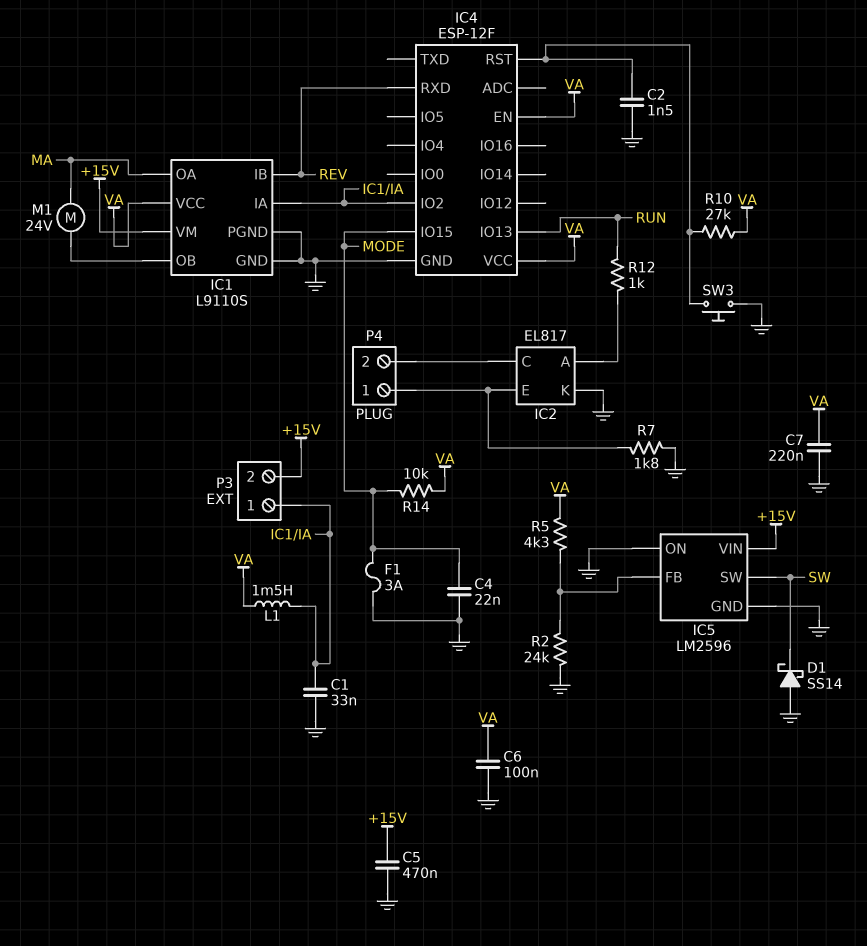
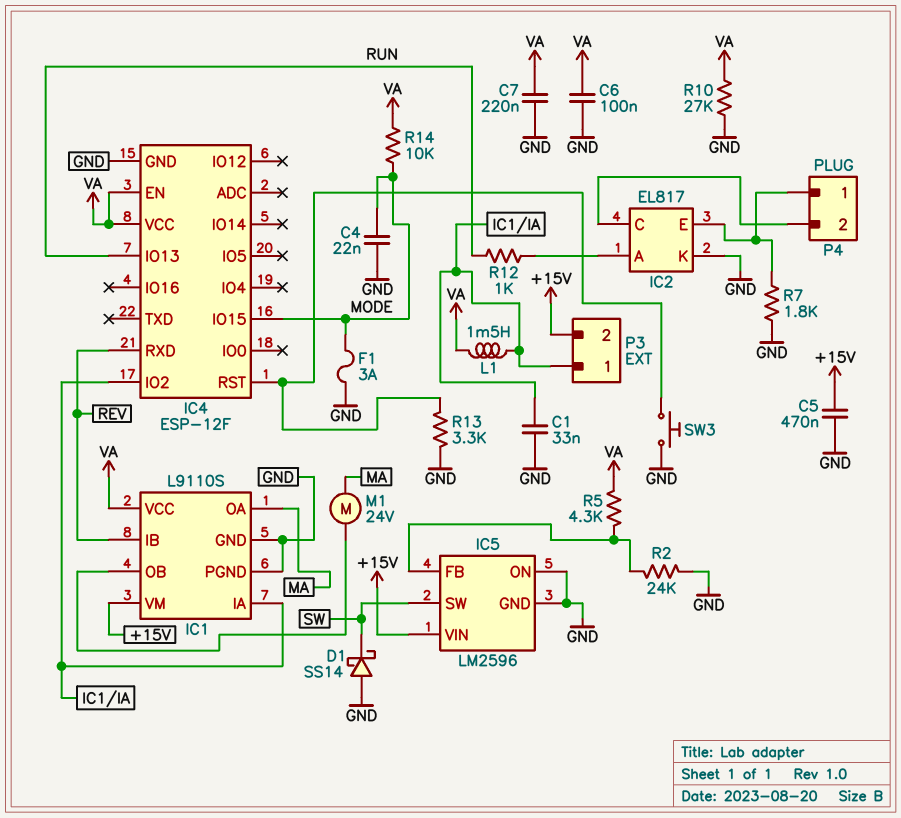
C2: 1.5nF (GND, IC4/RST) -> none
R10: 27k (IC4/RST, VA) -> 27k (GND, VA)
R13: none -> 3.3k (GND, IC4/RST)

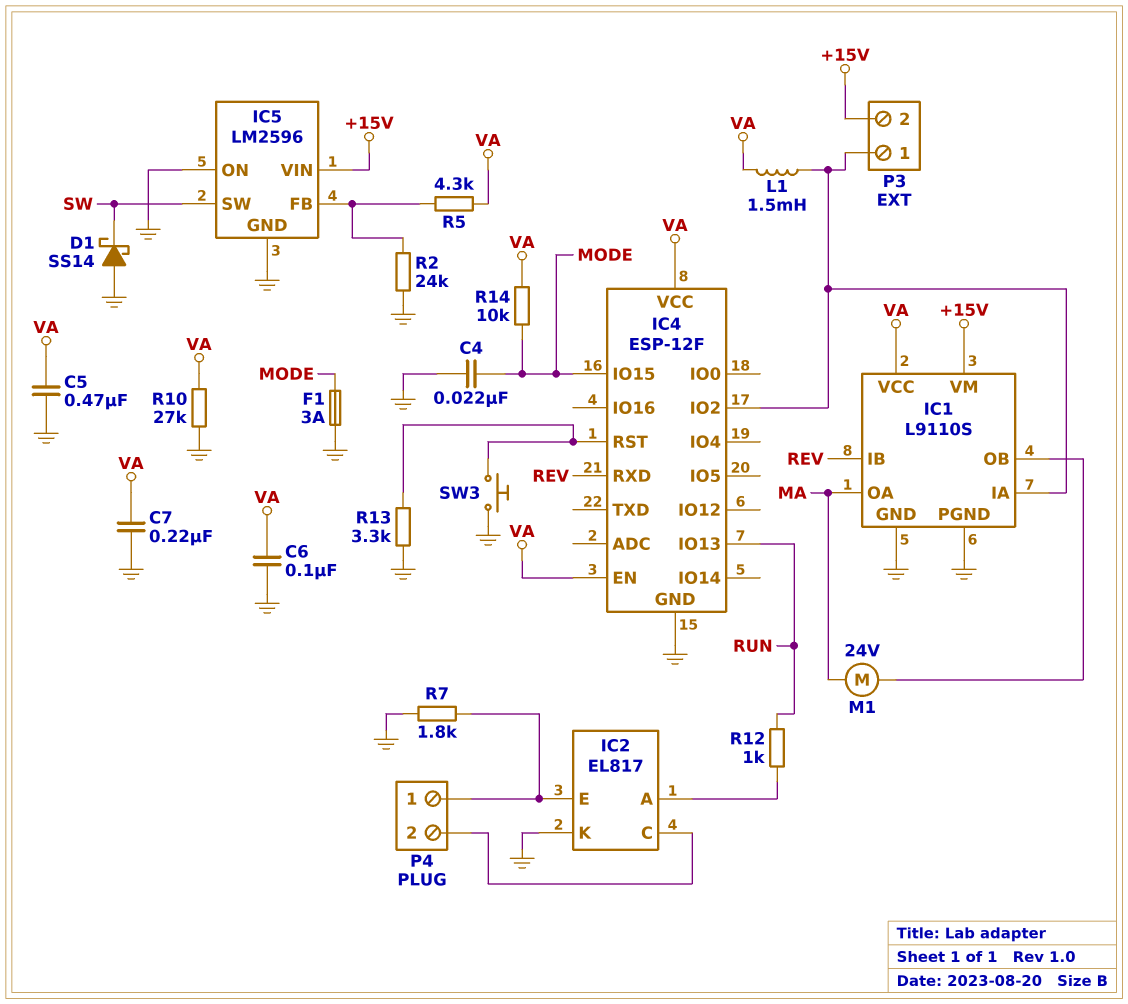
C1: 33nF (GND, IC1/IA) -> none
C5: 470nF (+15V, GND) -> 470nF (GND, VA)

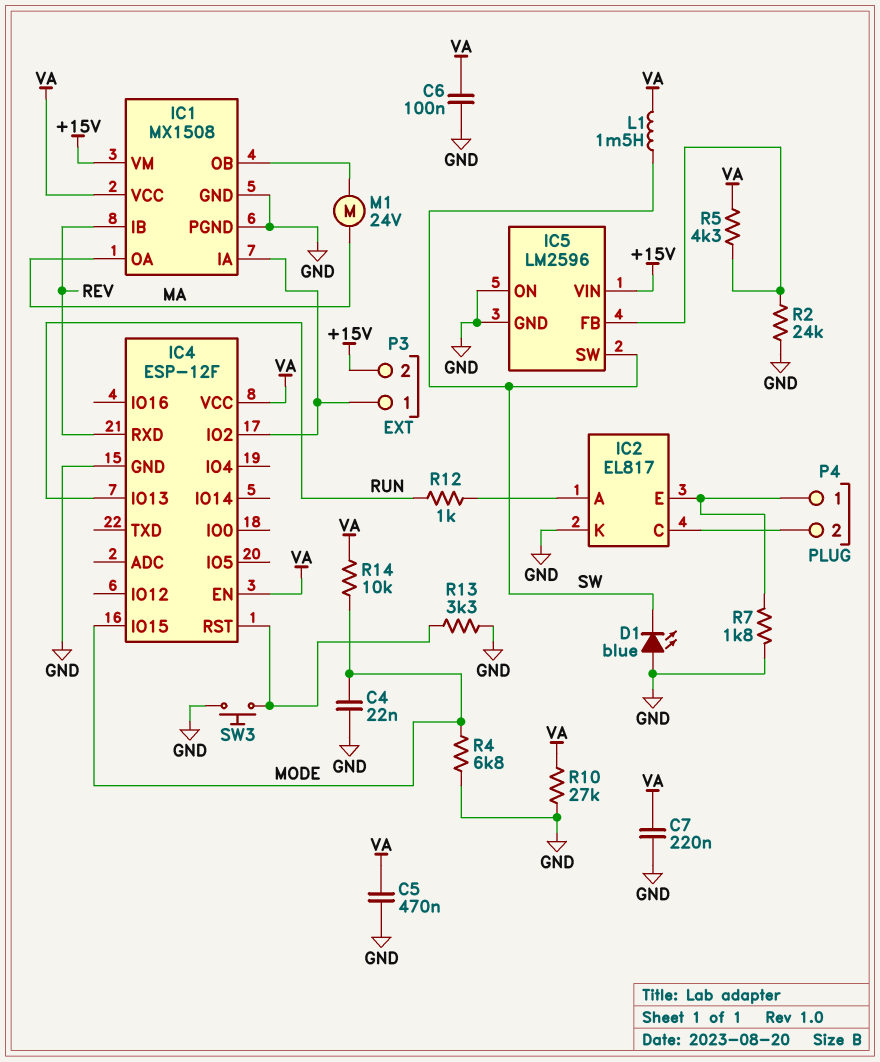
D1: schottky SS14 (A GND, K SW) -> LED blue (A GND, K SW)
F1: 3A (GND, MODE) -> none
IC1: L9110S -> MX1508
L1: 1.5mH (IC1/IA, VA) -> 1.5mH (SW, VA)
R4: none -> 6.8k (GND, MODE)

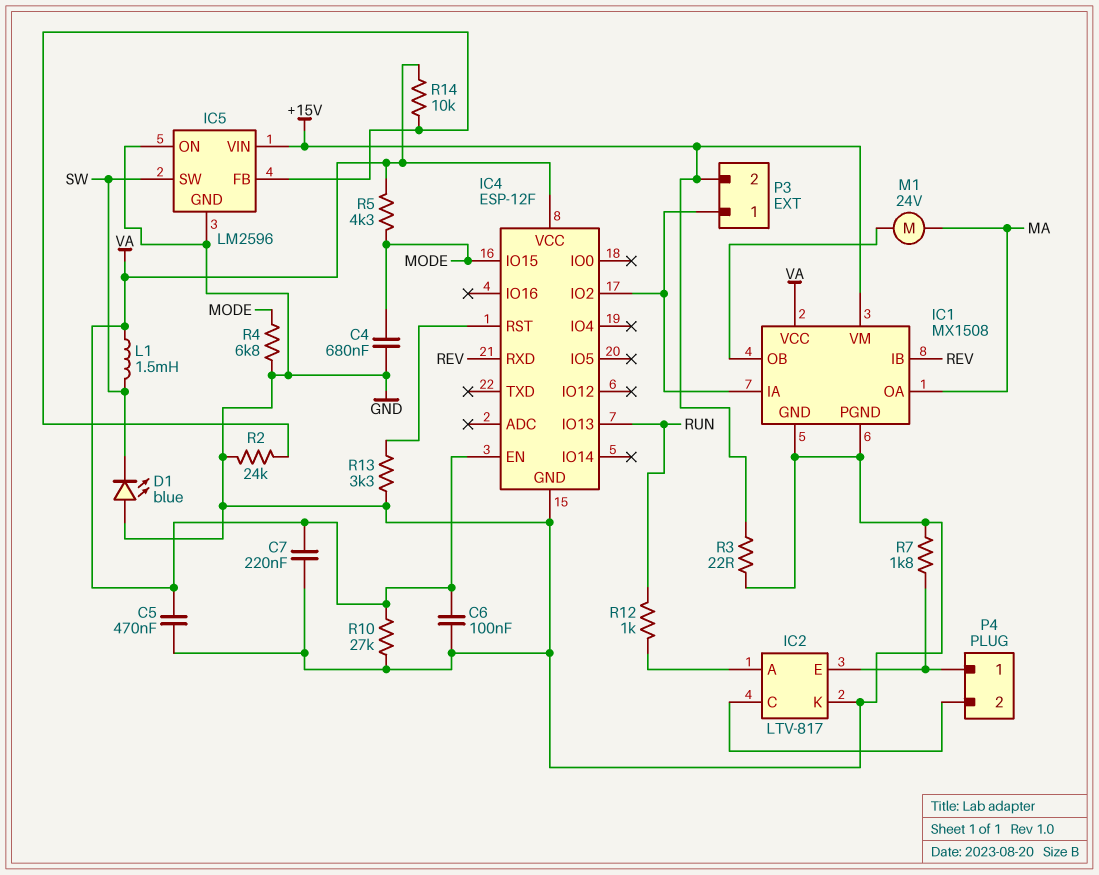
C4: 22nF (GND, MODE) -> 680nF (GND, MODE)
IC2: EL817 -> LTV-817
R3: none -> 22 (+15V, GND)
R5: 4.3k (IC5/FB, VA) -> 4.3k (MODE, VA)
R14: 10k (MODE, VA) -> 10k (IC5/FB, VA)
SW3: button (GND, IC4/RST) -> none

